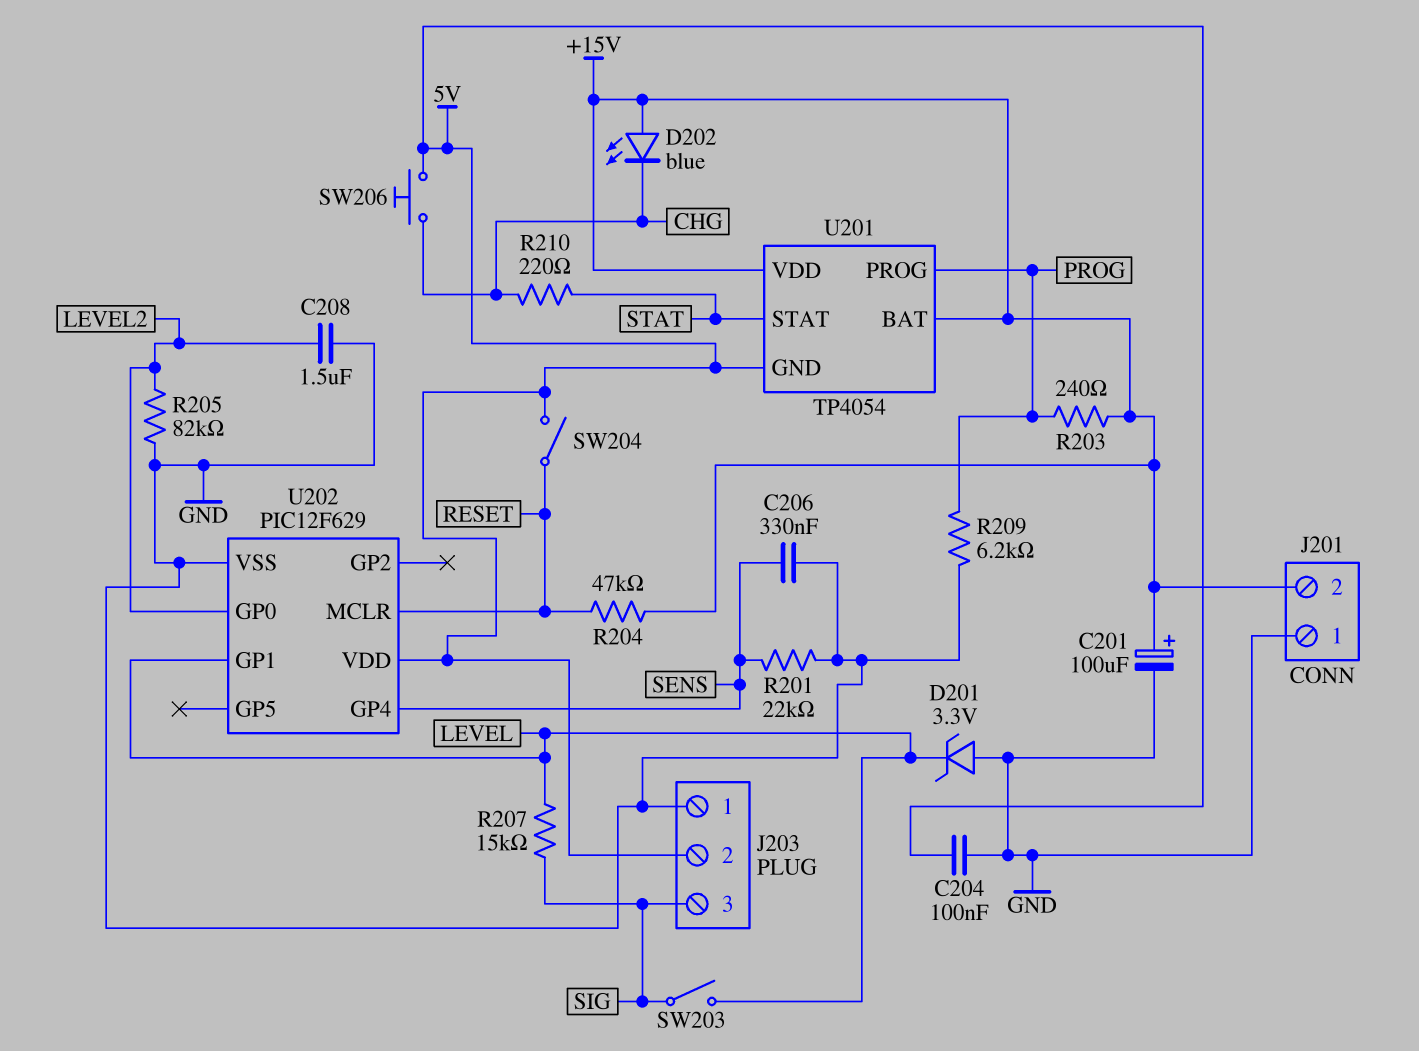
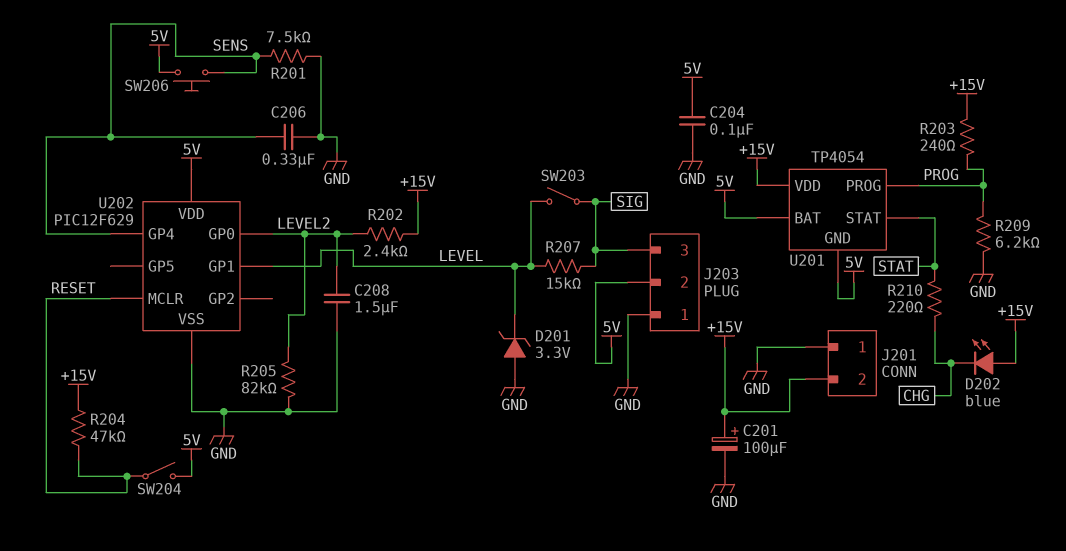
R201: 22k (GND, SENS) -> 7.5k (GND, SENS)
R202: none -> 2.4k (+15V, LEVEL2)
SW206: button (5V, CHG) -> button (5V, SENS)
U201 pin BAT: +15V -> 5V

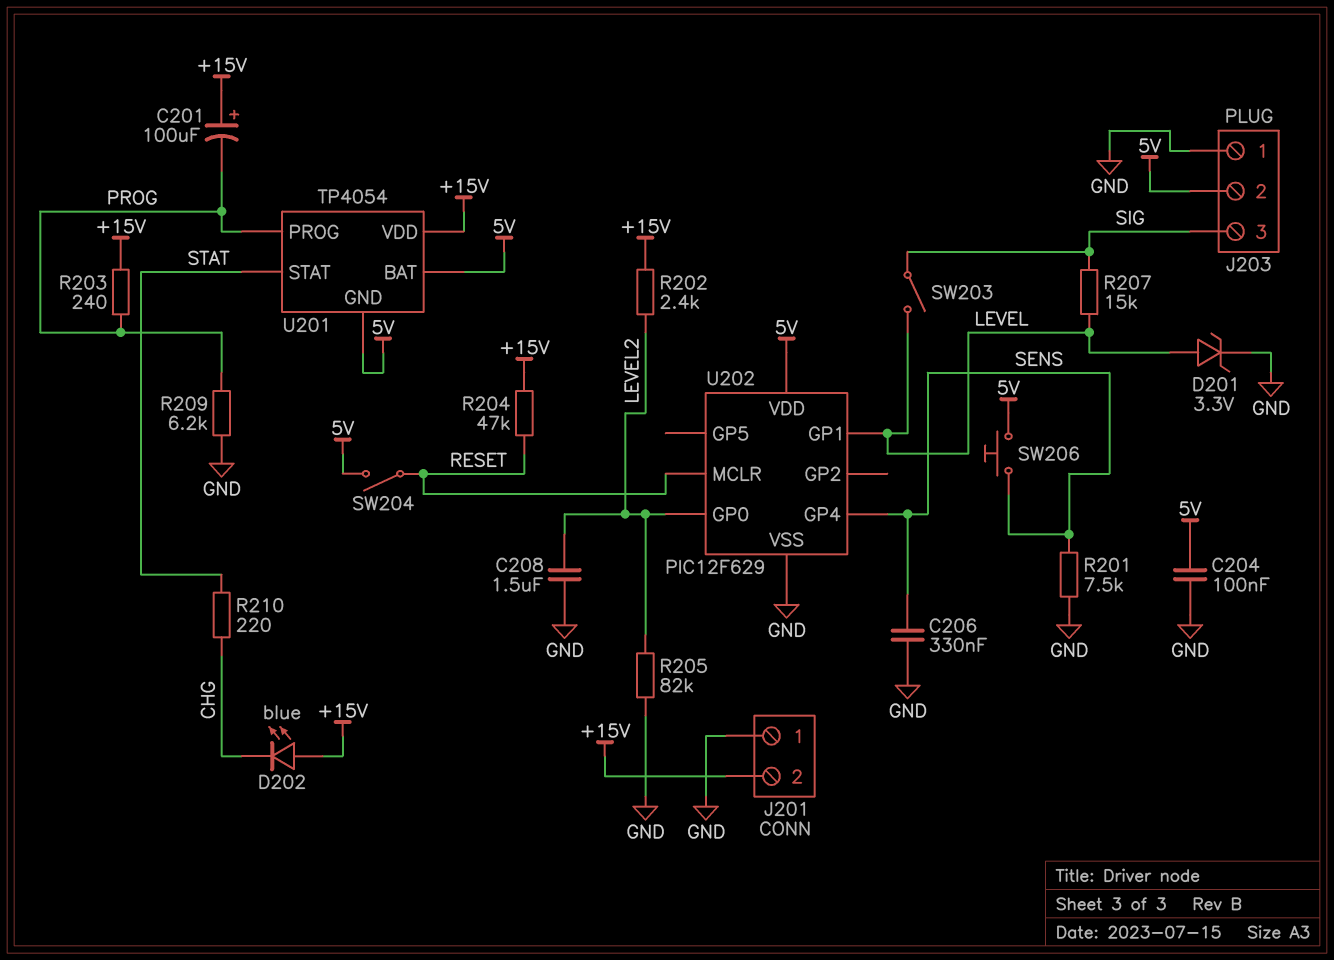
C201: 100uF (plus +15V, minus GND) -> 100uF (plus +15V, minus PROG)
D201: zener 3.3V (A GND, K LEVEL) -> zener 3.3V (A LEVEL, K GND)

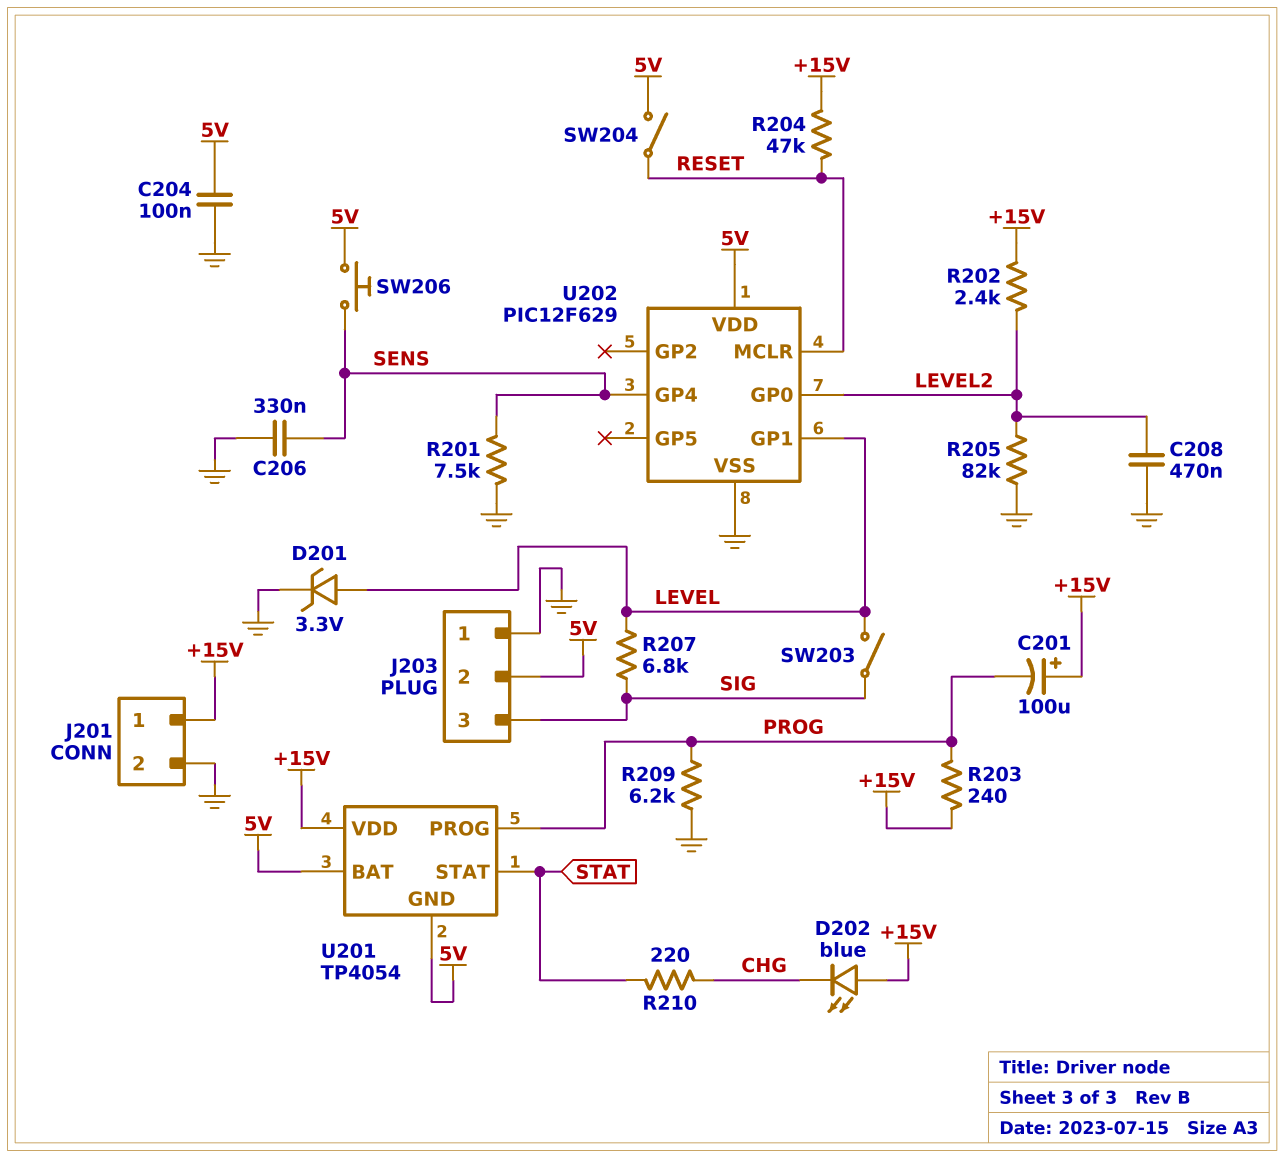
C208: 1.5uF (GND, LEVEL2) -> 470nF (GND, LEVEL2)
J201 pin 1: GND -> +15V
J201 pin 2: +15V -> GND
R207: 15k (LEVEL, SIG) -> 6.8k (LEVEL, SIG)

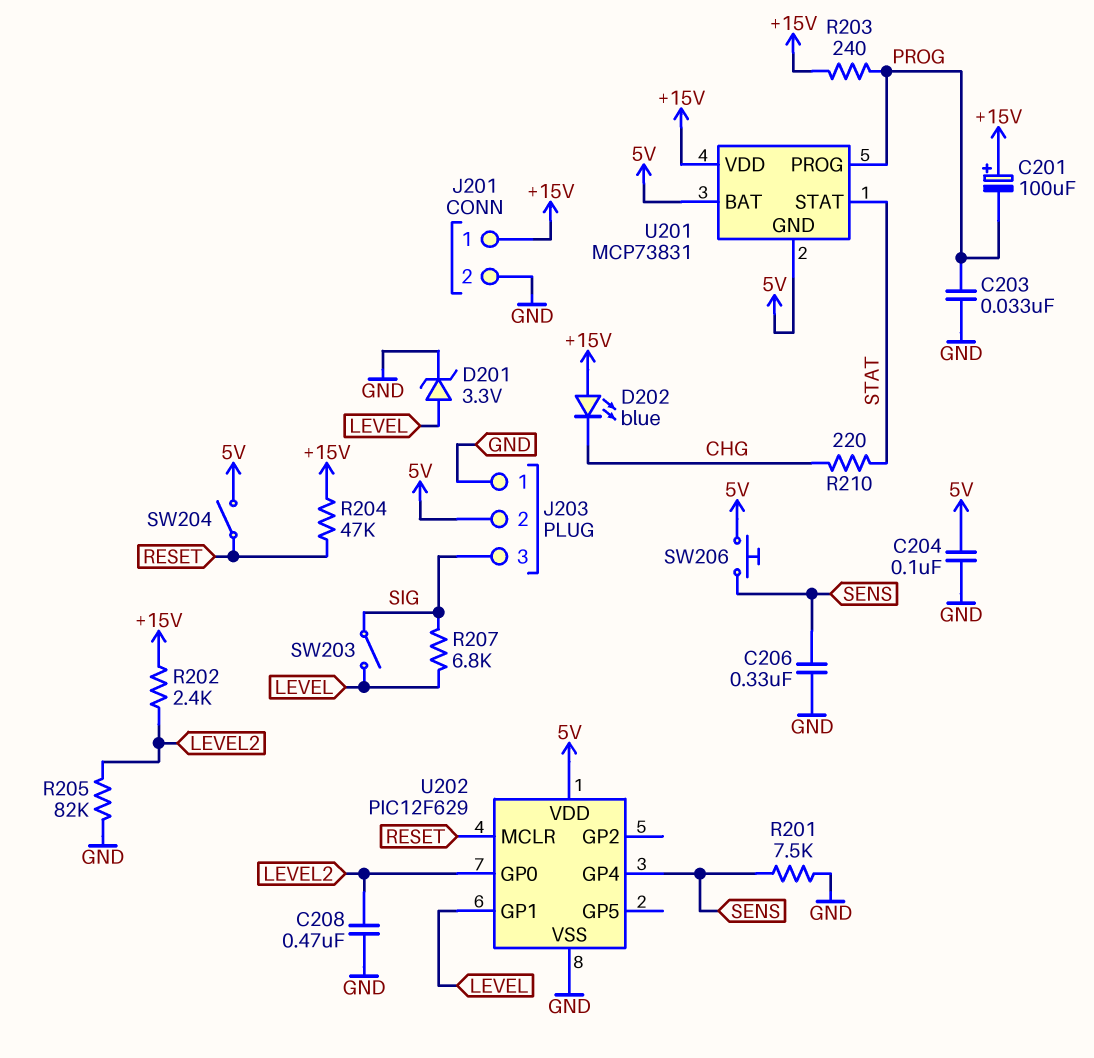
C203: none -> 33nF (GND, PROG)
R209: 6.2k (GND, PROG) -> none
U201: TP4054 -> MCP73831

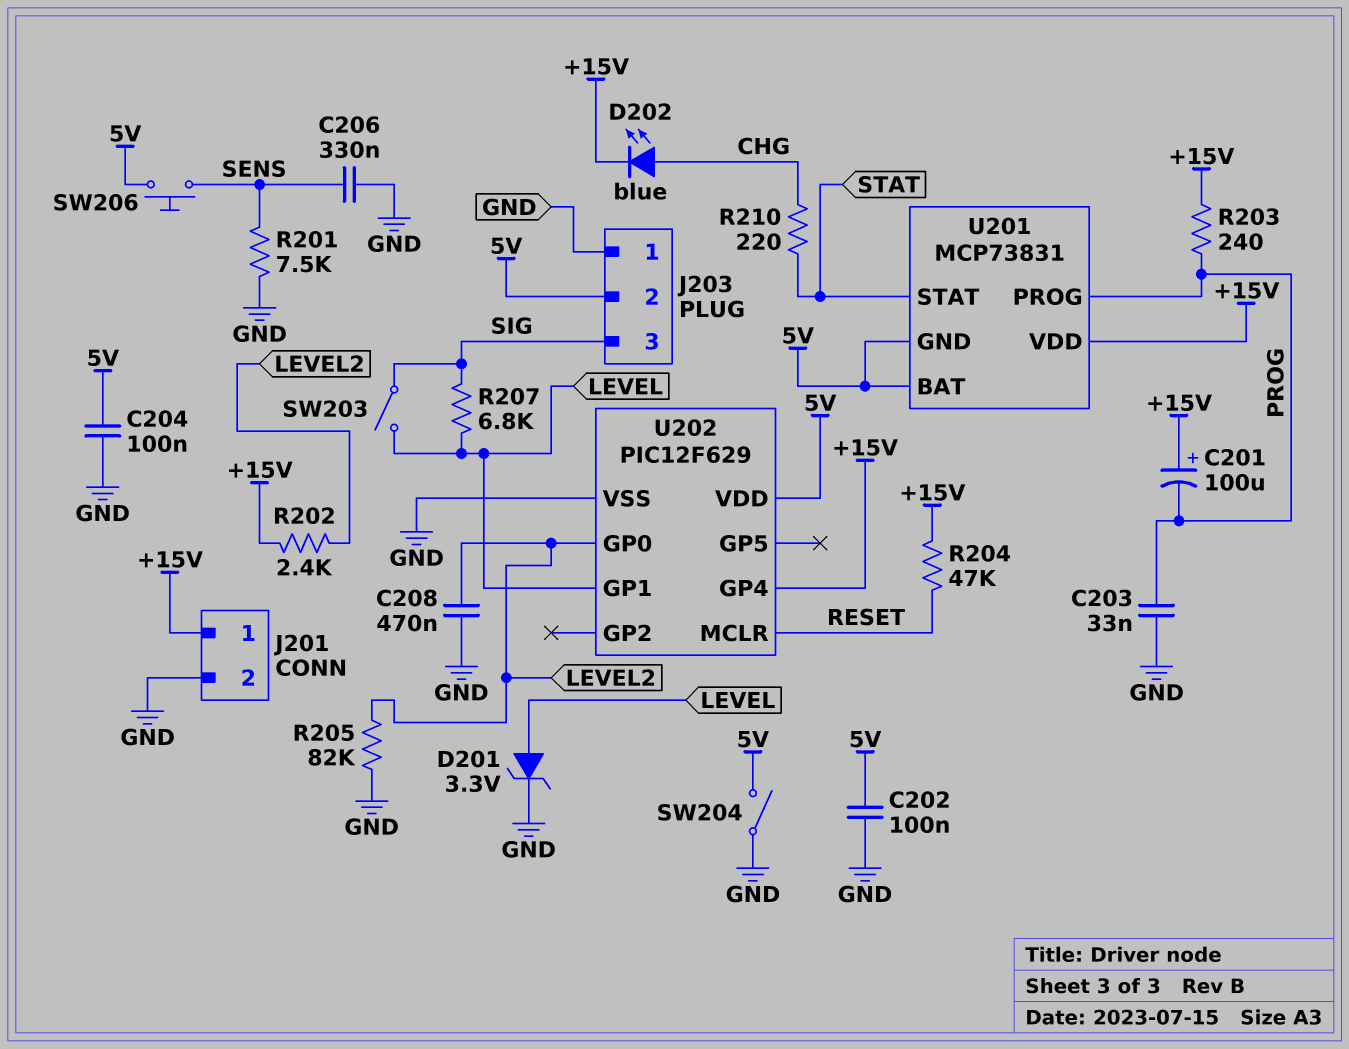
C202: none -> 100nF (5V, GND)
D202: LED blue (A +15V, K CHG) -> LED blue (A CHG, K +15V)
SW204: switch (5V, RESET) -> switch (5V, GND)
U202 pin GP4: SENS -> +15V

